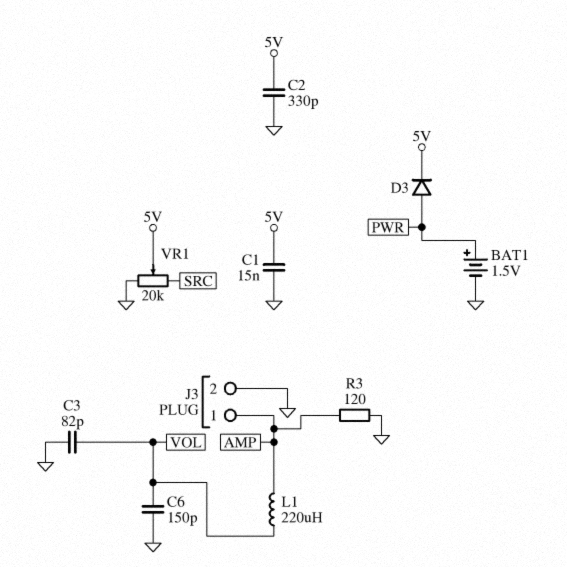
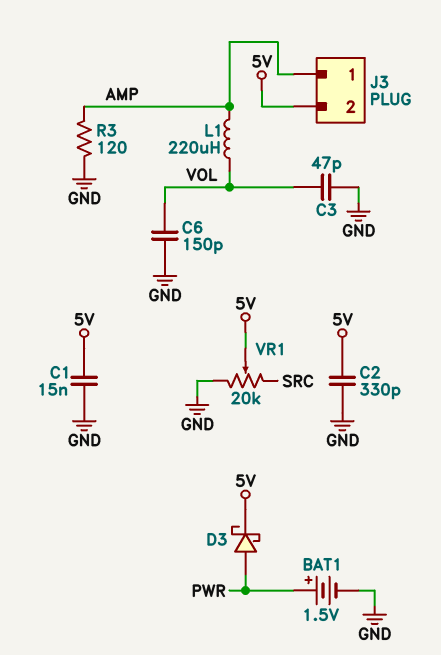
C3: 82pF (GND, VOL) -> 47pF (GND, VOL)
D3: diode (A PWR, K 5V) -> schottky (A PWR, K 5V)
J3 pin 2: GND -> 5V

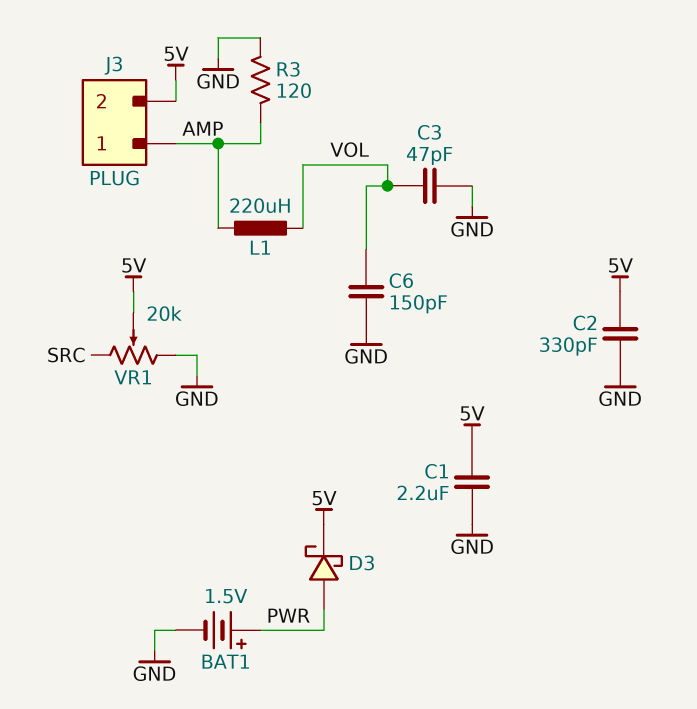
C1: 15nF (5V, GND) -> 2.2uF (5V, GND)

